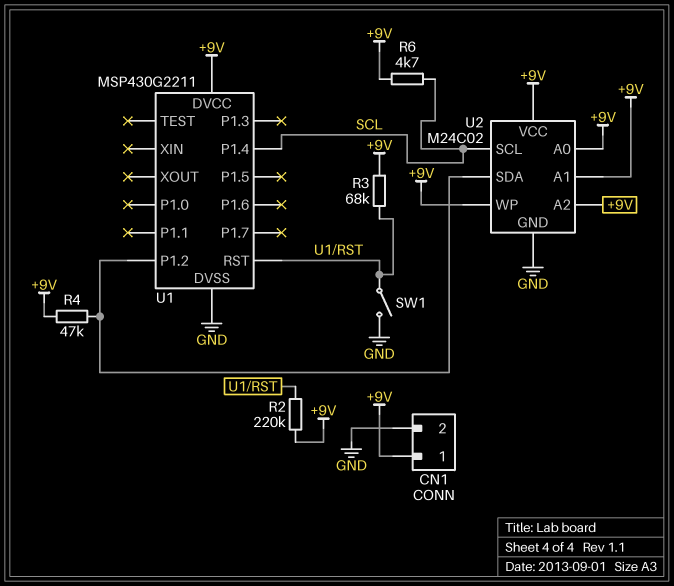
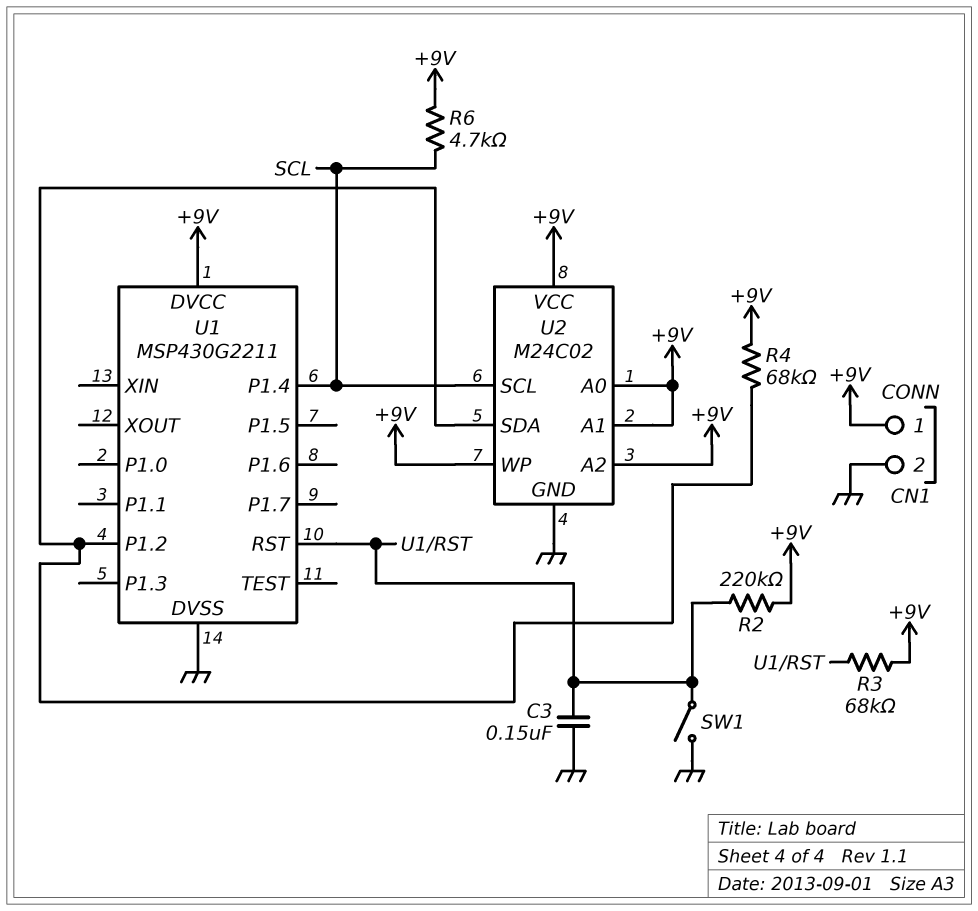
C3: none -> 150nF (GND, U1/RST)
R4: 47k (+9V, U1/P1.2) -> 68k (+9V, U1/P1.2)

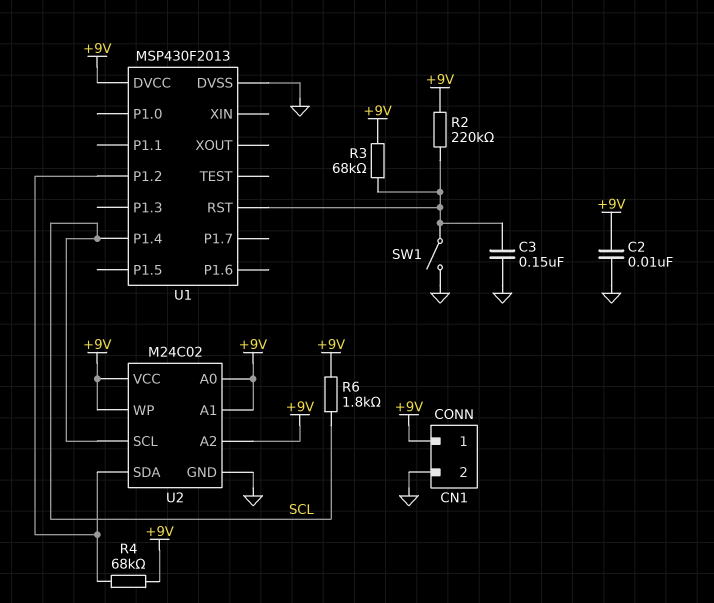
C2: none -> 10nF (+9V, GND)
R6: 4.7k (+9V, SCL) -> 1.8k (+9V, SCL)
U1: MSP430G2211 -> MSP430F2013

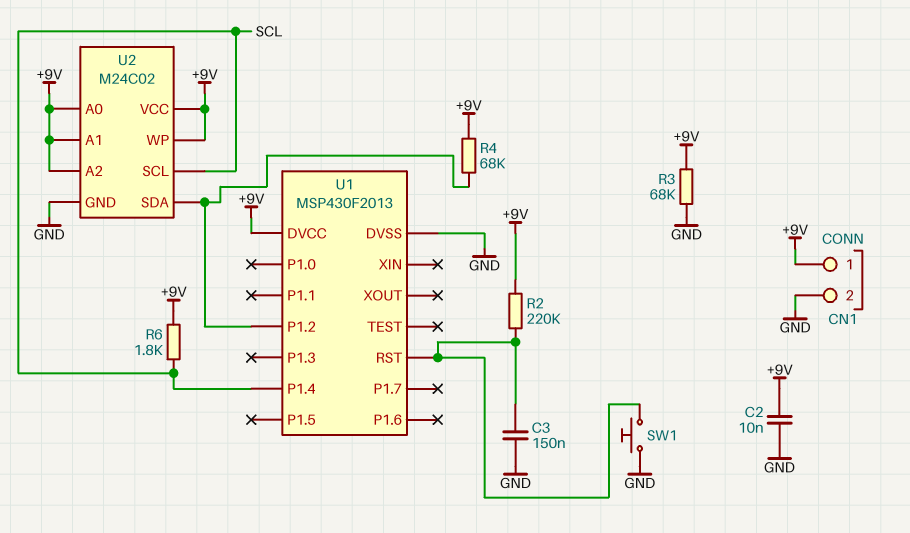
R3: 68k (+9V, U1/RST) -> 68k (+9V, GND)
SW1: switch (GND, U1/RST) -> button (GND, U1/RST)

